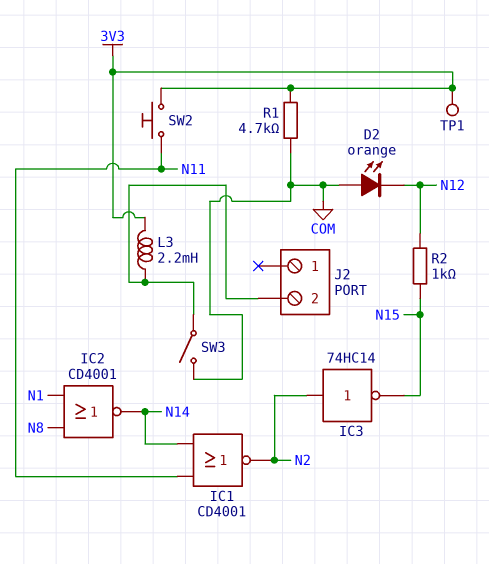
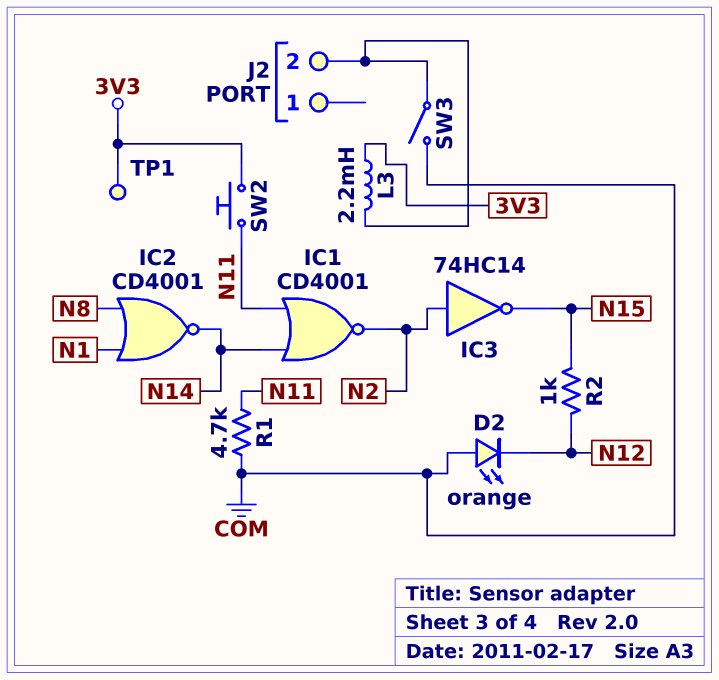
R1: 4.7k (3V3, COM) -> 4.7k (COM, N11)

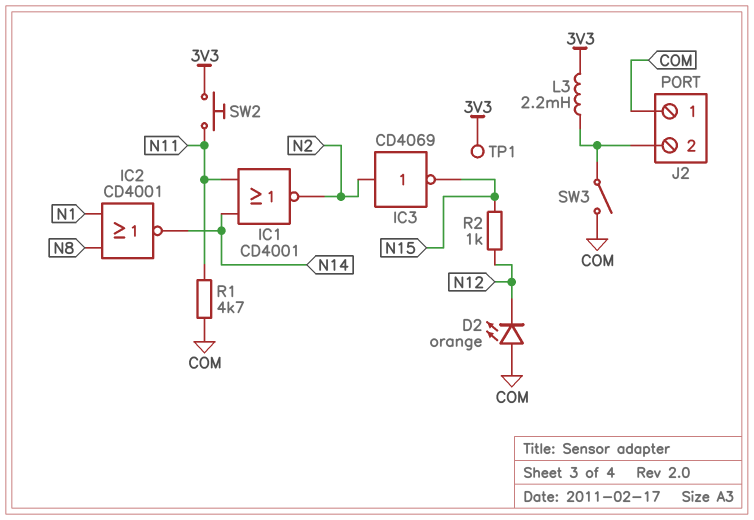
IC3: NOT 74HC14 (in N2, out N15) -> NOT CD4069 (in N2, out N15)
J2 pin 1: none -> COM

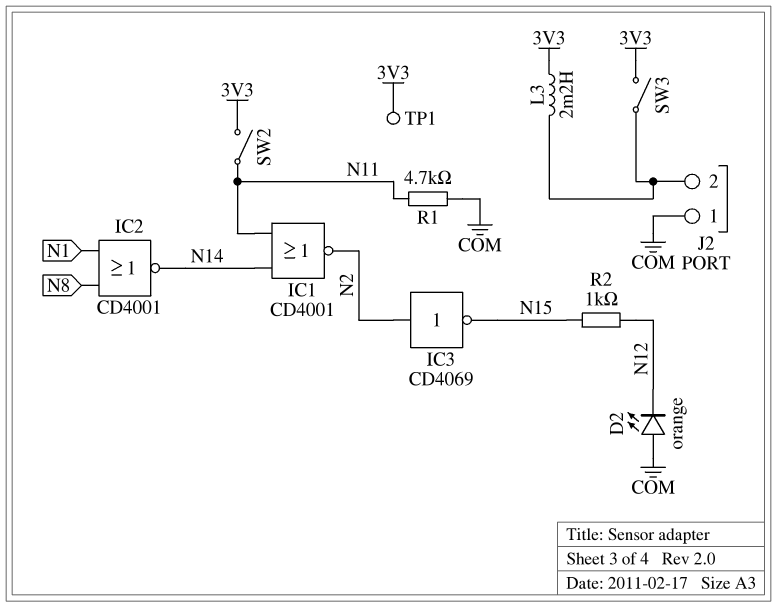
SW2: button (3V3, N11) -> switch (3V3, N11)
SW3: switch (COM, J2/2) -> switch (3V3, J2/2)

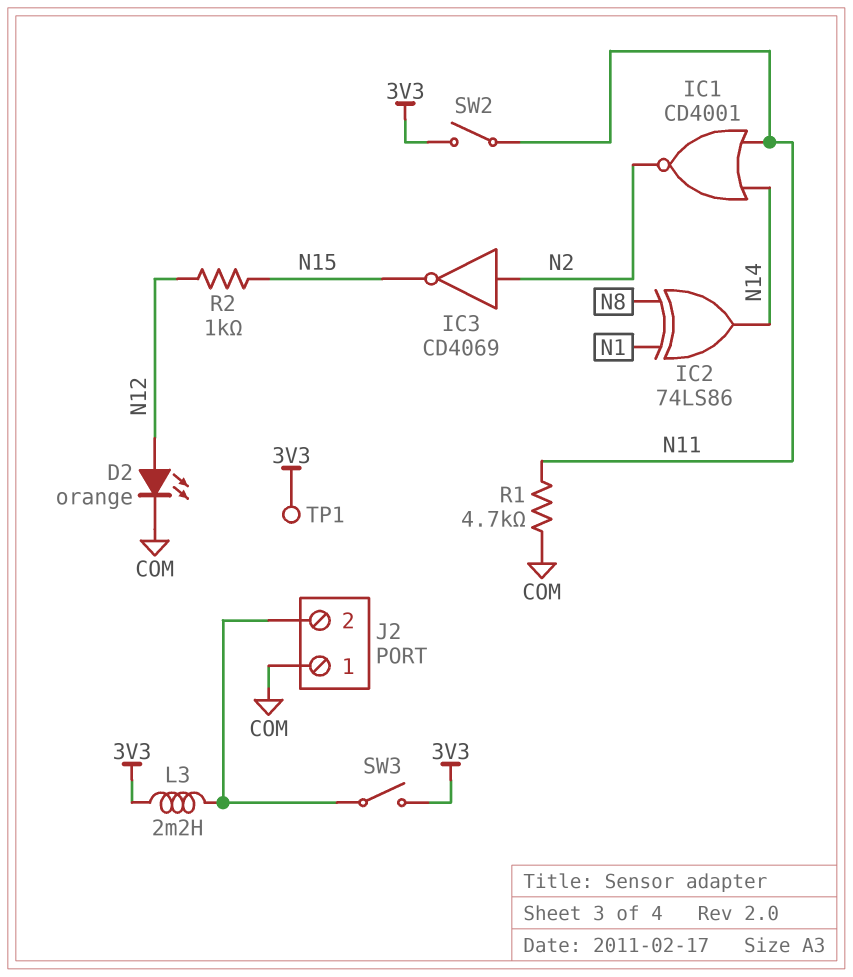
D2: LED orange (A COM, K N12) -> LED orange (A N12, K COM)
IC2: NOR CD4001 (in N1, in N8, out N14) -> XOR 74LS86 (in N1, in N8, out N14)

